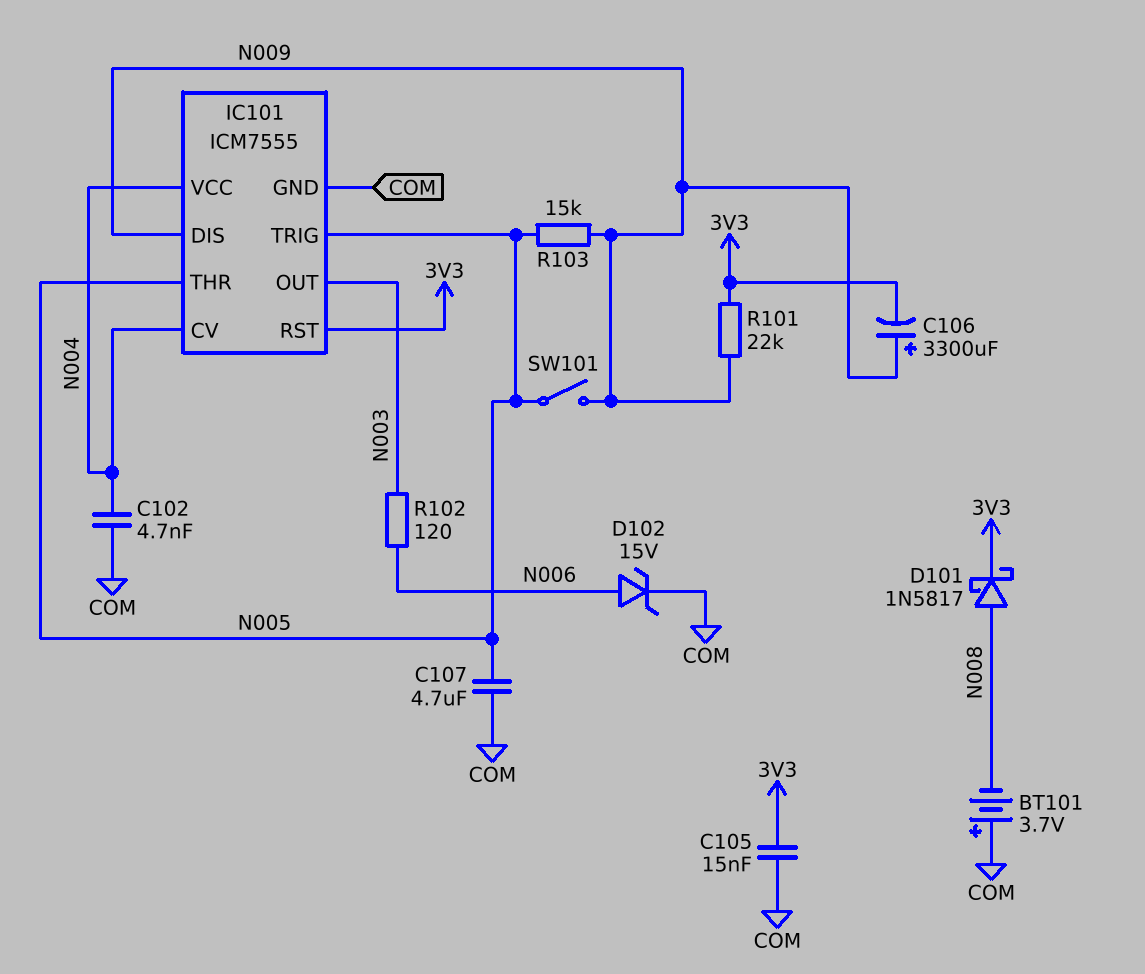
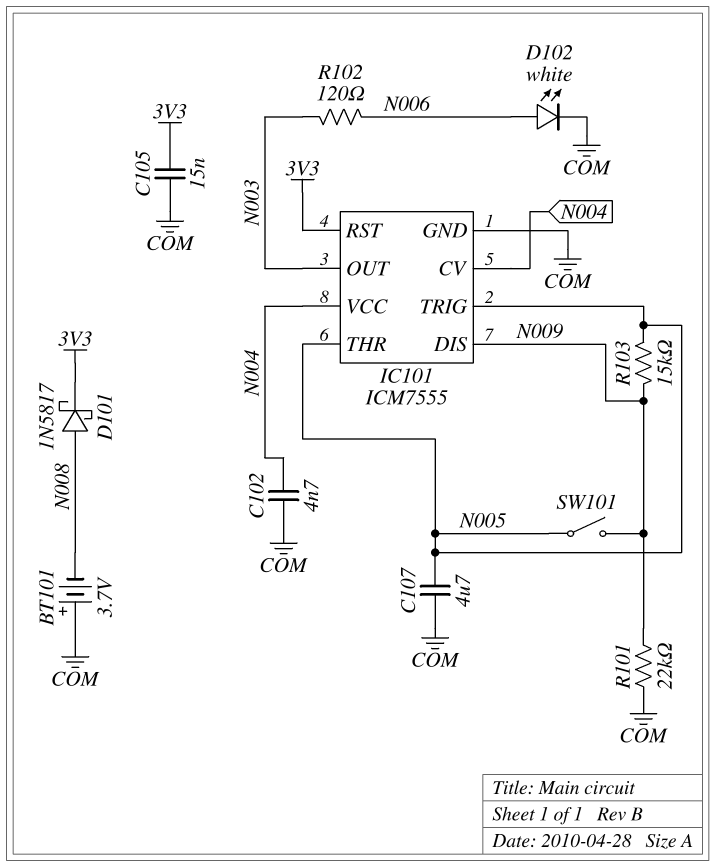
C106: 3300uF (plus N009, minus 3V3) -> none
D102: zener 15V (A N006, K COM) -> LED white (A N006, K COM)
R101: 22k (3V3, N009) -> 22k (COM, N009)

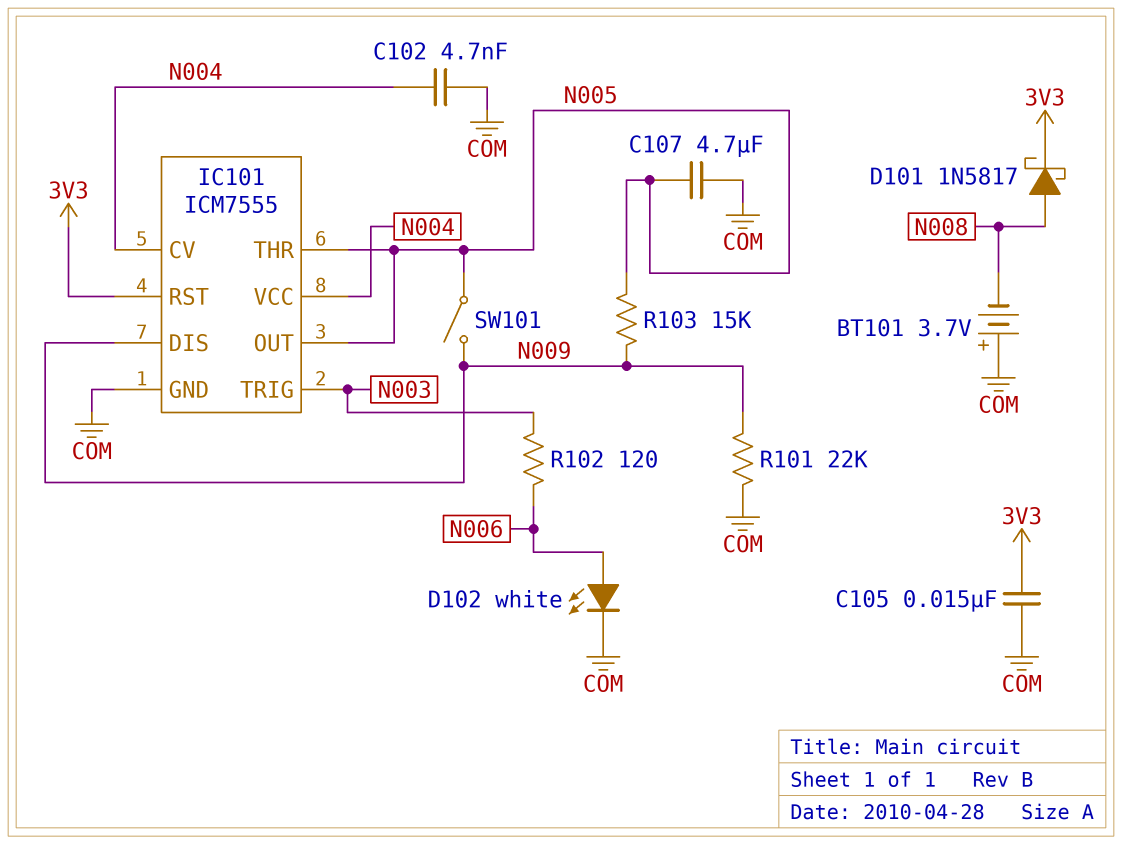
IC101 pin OUT: N003 -> N005
IC101 pin TRIG: N005 -> N003

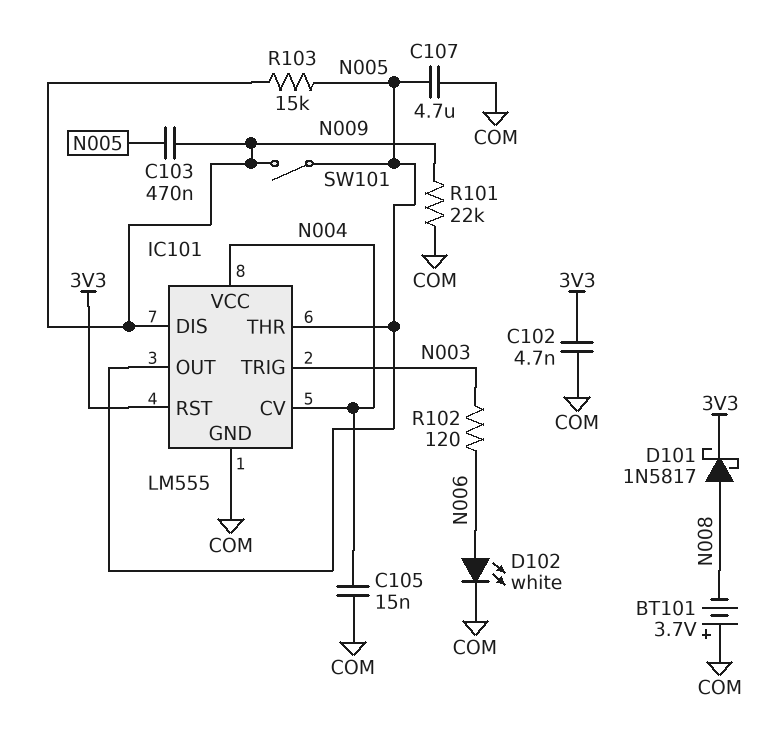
C102: 4.7nF (COM, N004) -> 4.7nF (3V3, COM)
C103: none -> 470nF (N005, N009)
C105: 15nF (3V3, COM) -> 15nF (COM, N004)
IC101: ICM7555 -> LM555

